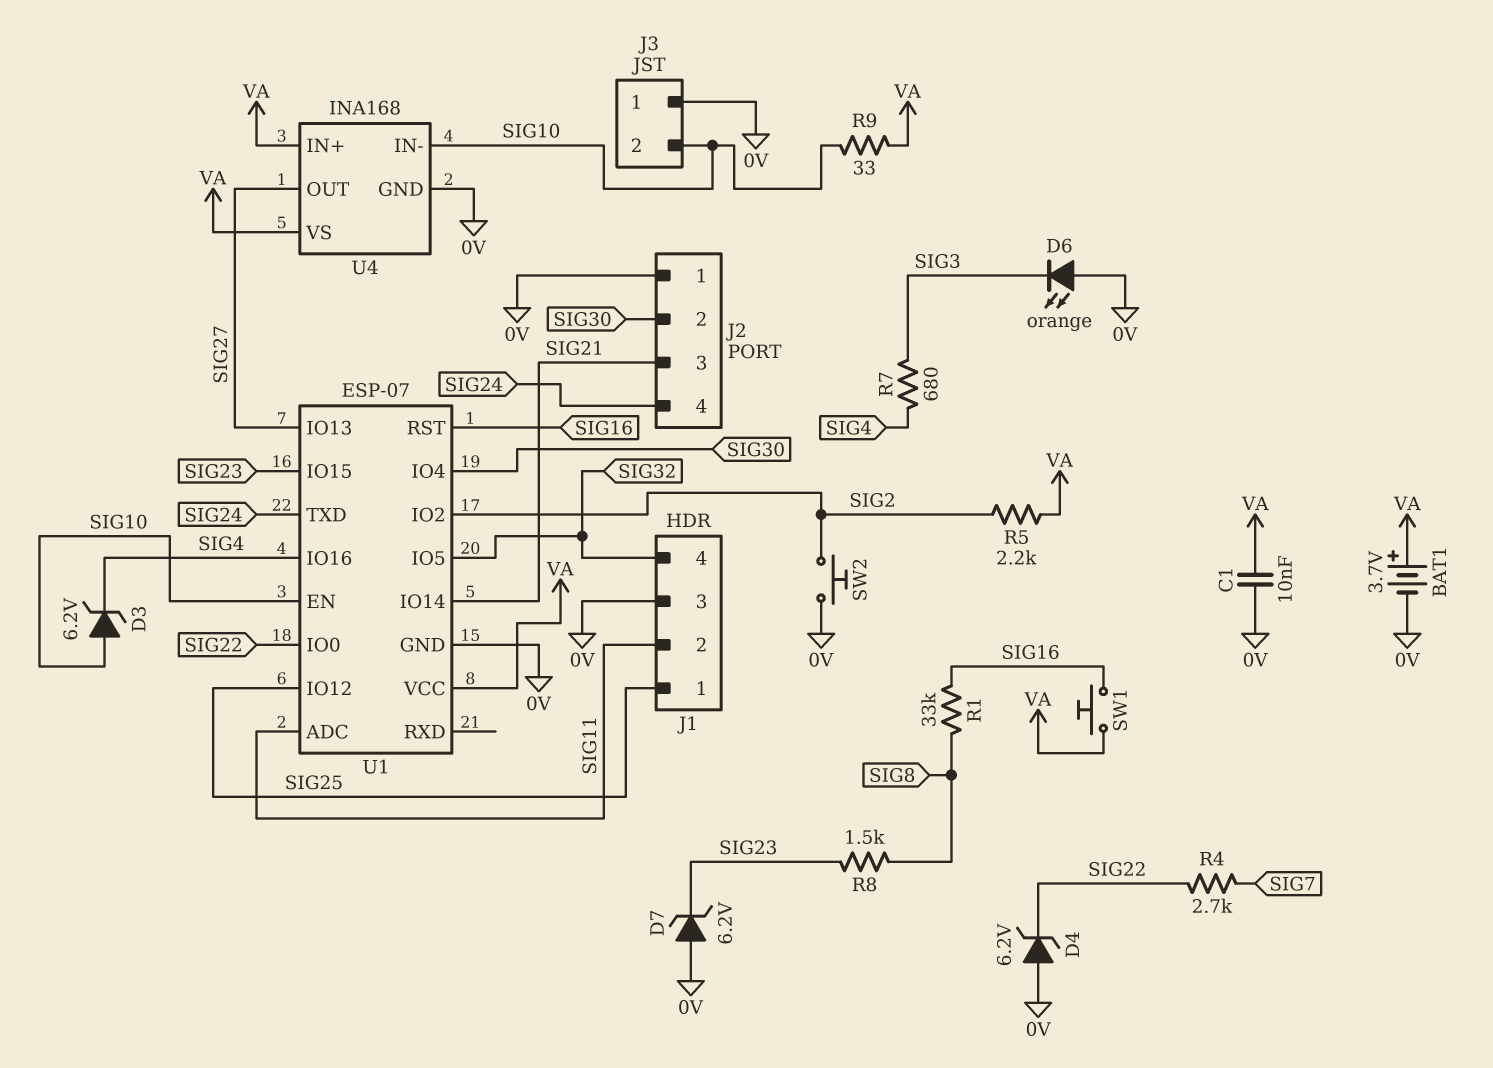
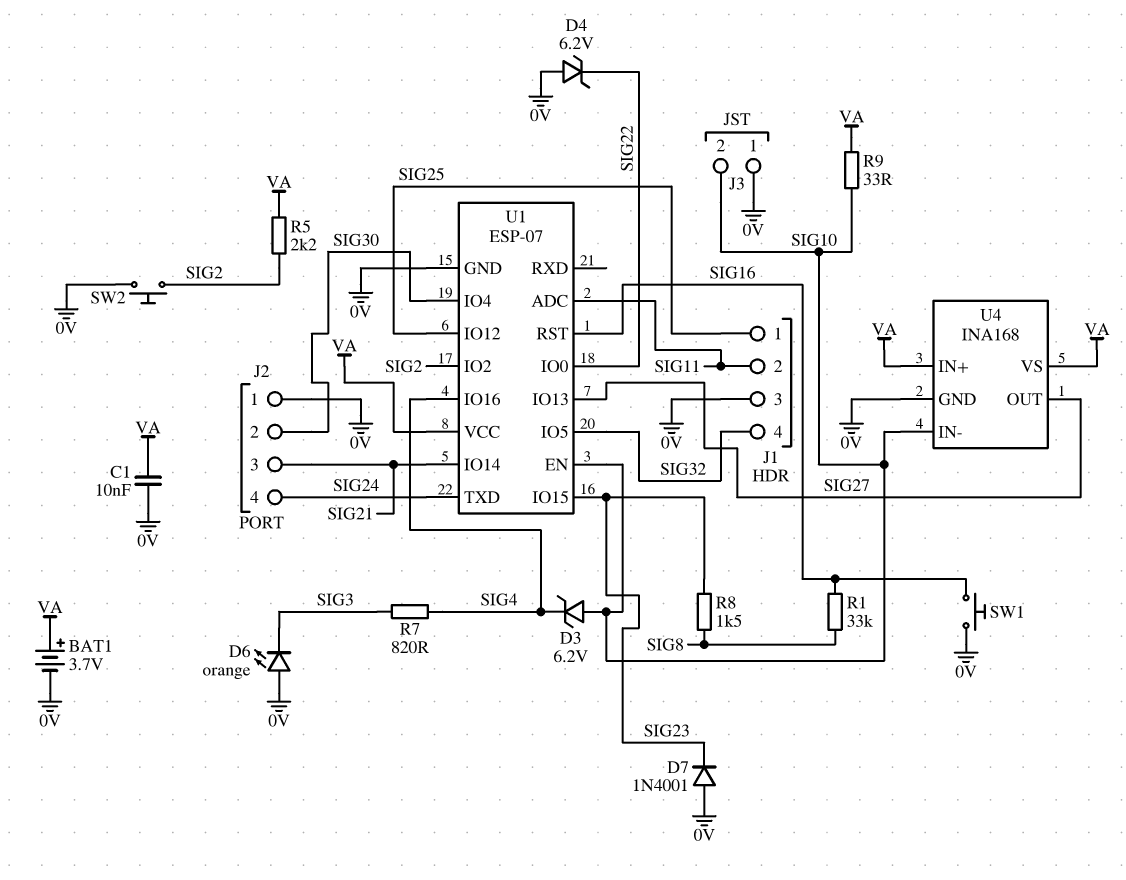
D7: zener 6.2V (A 0V, K SIG23) -> diode 1N4001 (A 0V, K SIG23)
R4: 2.7k (SIG7, SIG22) -> none
R7: 680 (SIG3, SIG4) -> 820 (SIG3, SIG4)
SW1: button (SIG16, VA) -> button (0V, SIG16)

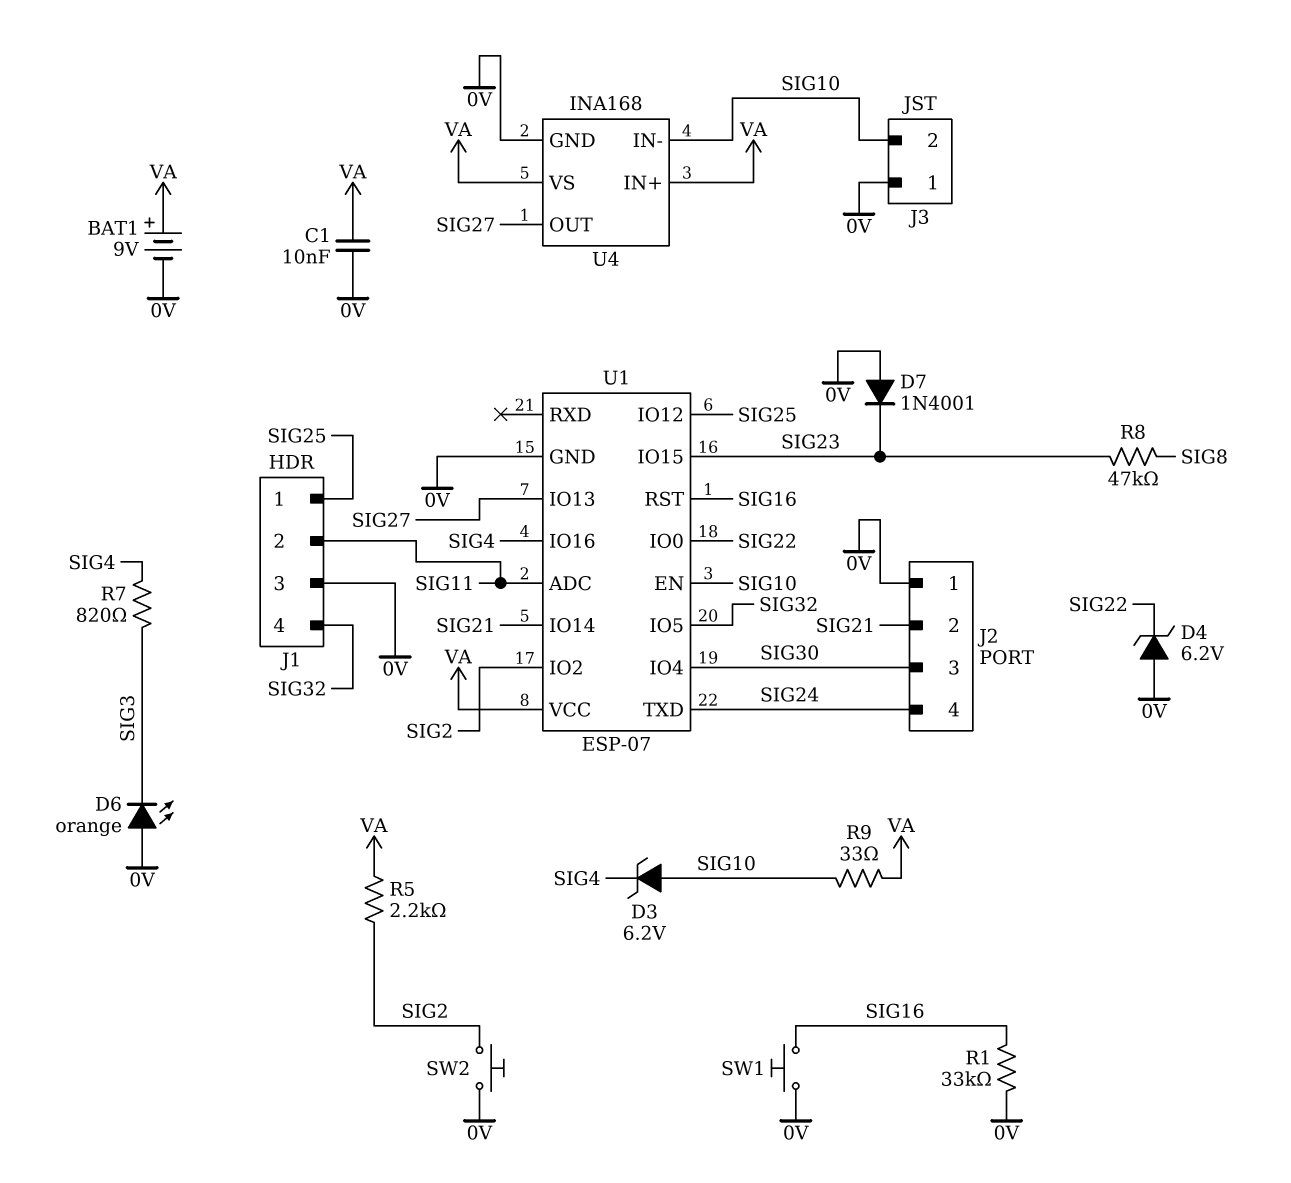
BAT1: 3.7V (plus VA, minus 0V) -> 9V (plus VA, minus 0V)
J2 pin 2: SIG30 -> SIG21
J2 pin 3: SIG21 -> SIG30
R1: 33k (SIG8, SIG16) -> 33k (0V, SIG16)
R8: 1.5k (SIG8, SIG23) -> 47k (SIG8, SIG23)

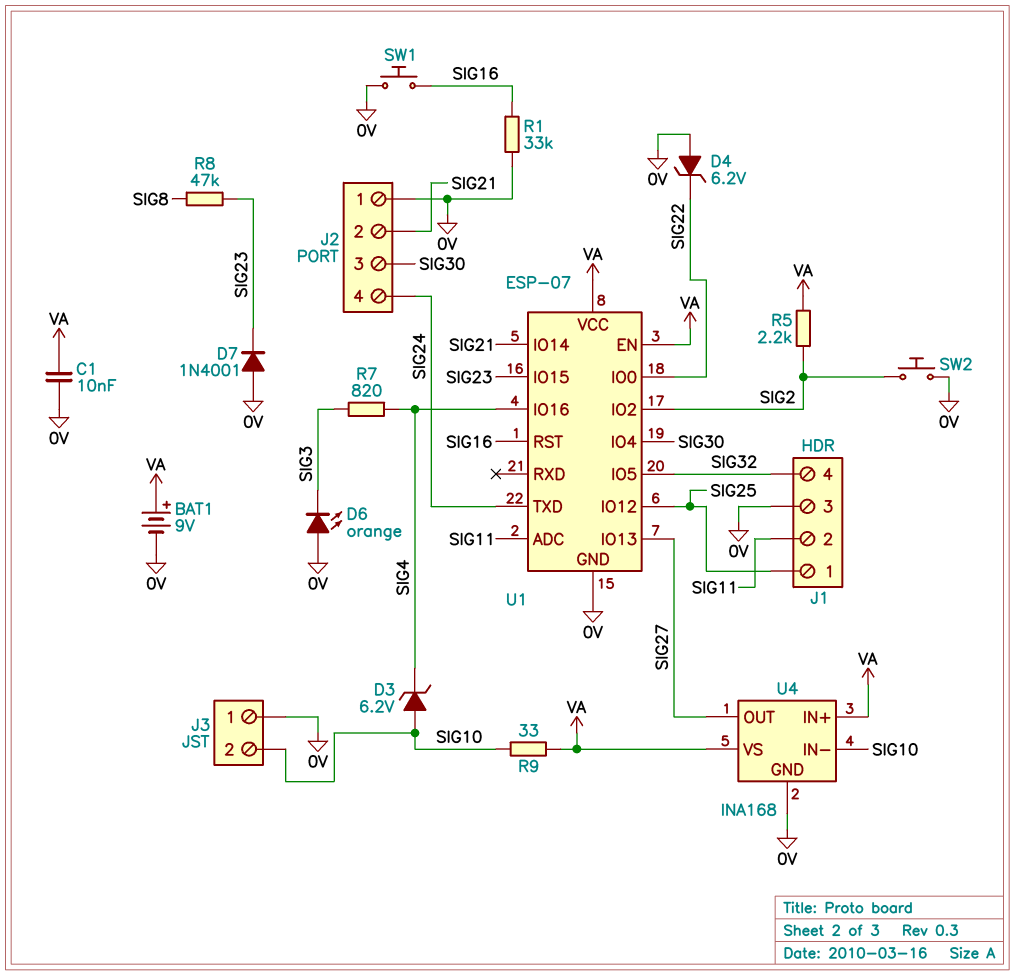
U1 pin EN: SIG10 -> VA

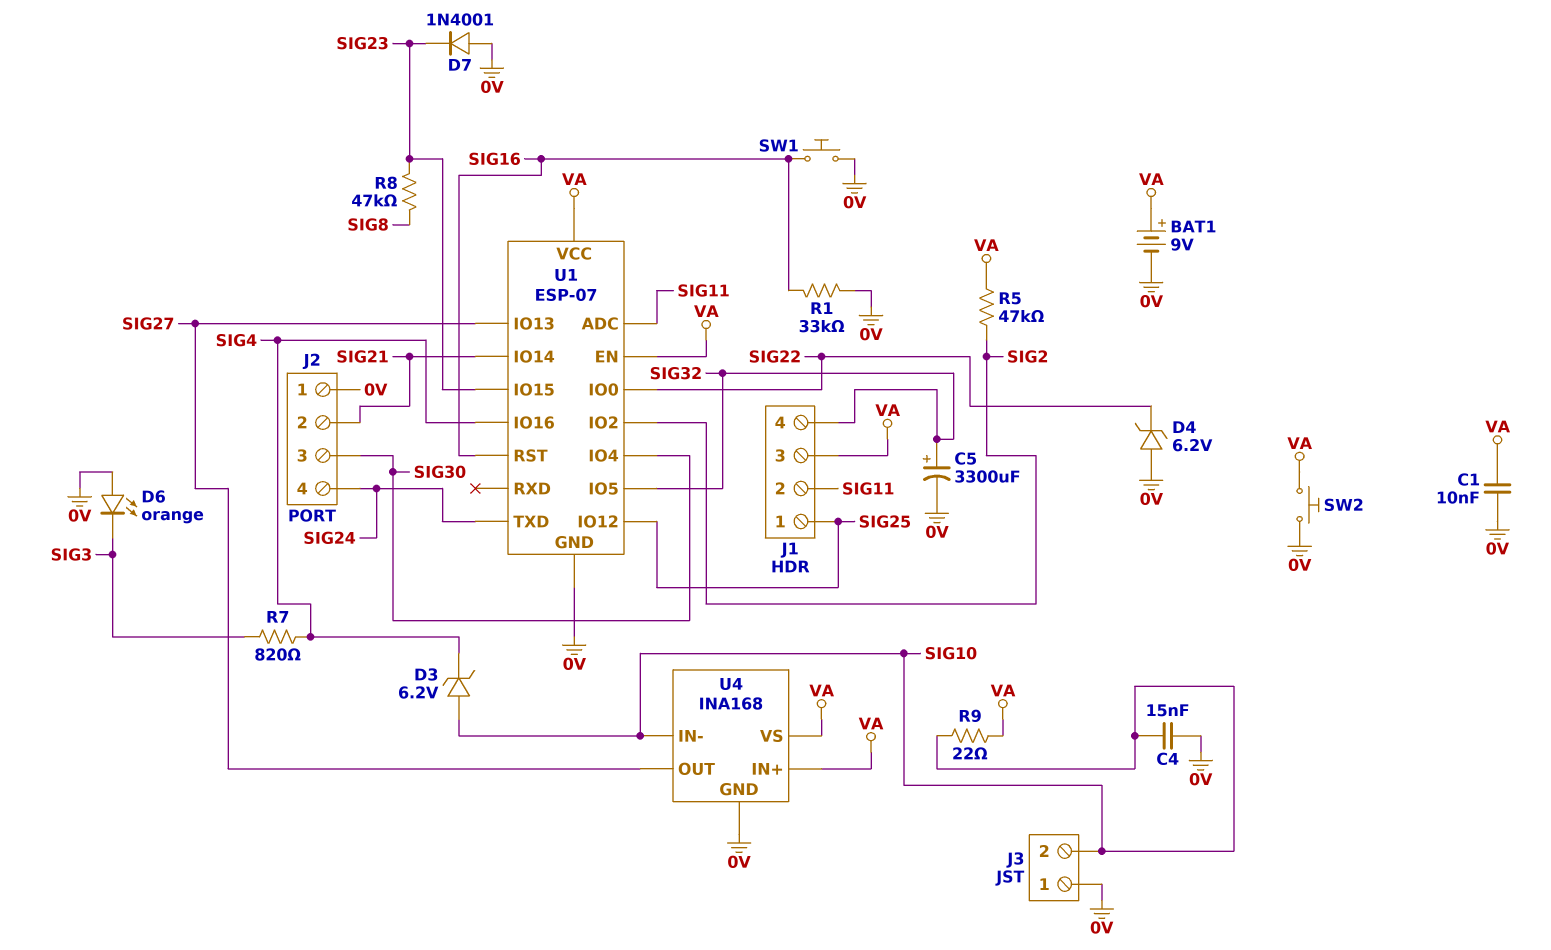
C4: none -> 15nF (0V, SIG10)
C5: none -> 3300uF (plus SIG32, minus 0V)
J1 pin 3: 0V -> VA
R5: 2.2k (SIG2, VA) -> 47k (SIG2, VA)
R9: 33 (SIG10, VA) -> 22 (SIG10, VA)
SW2: button (0V, SIG2) -> button (0V, VA)

